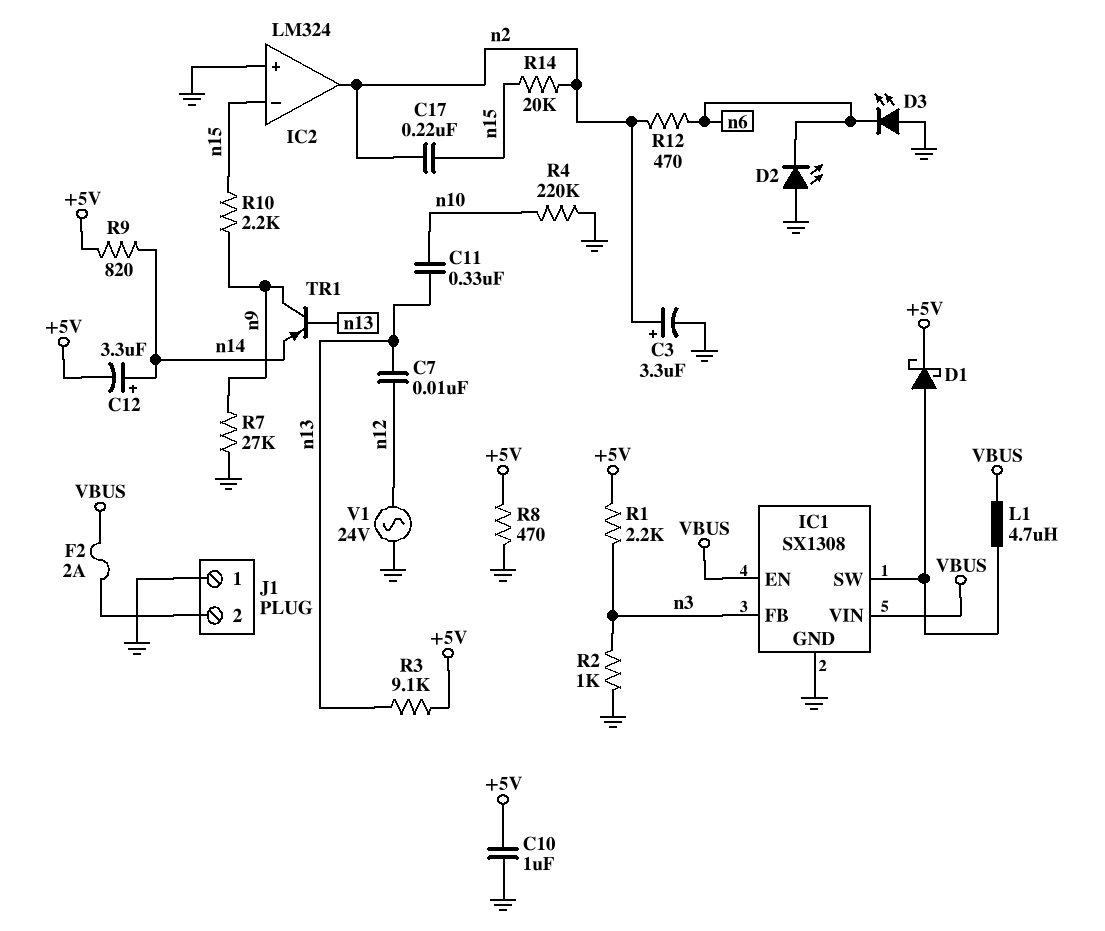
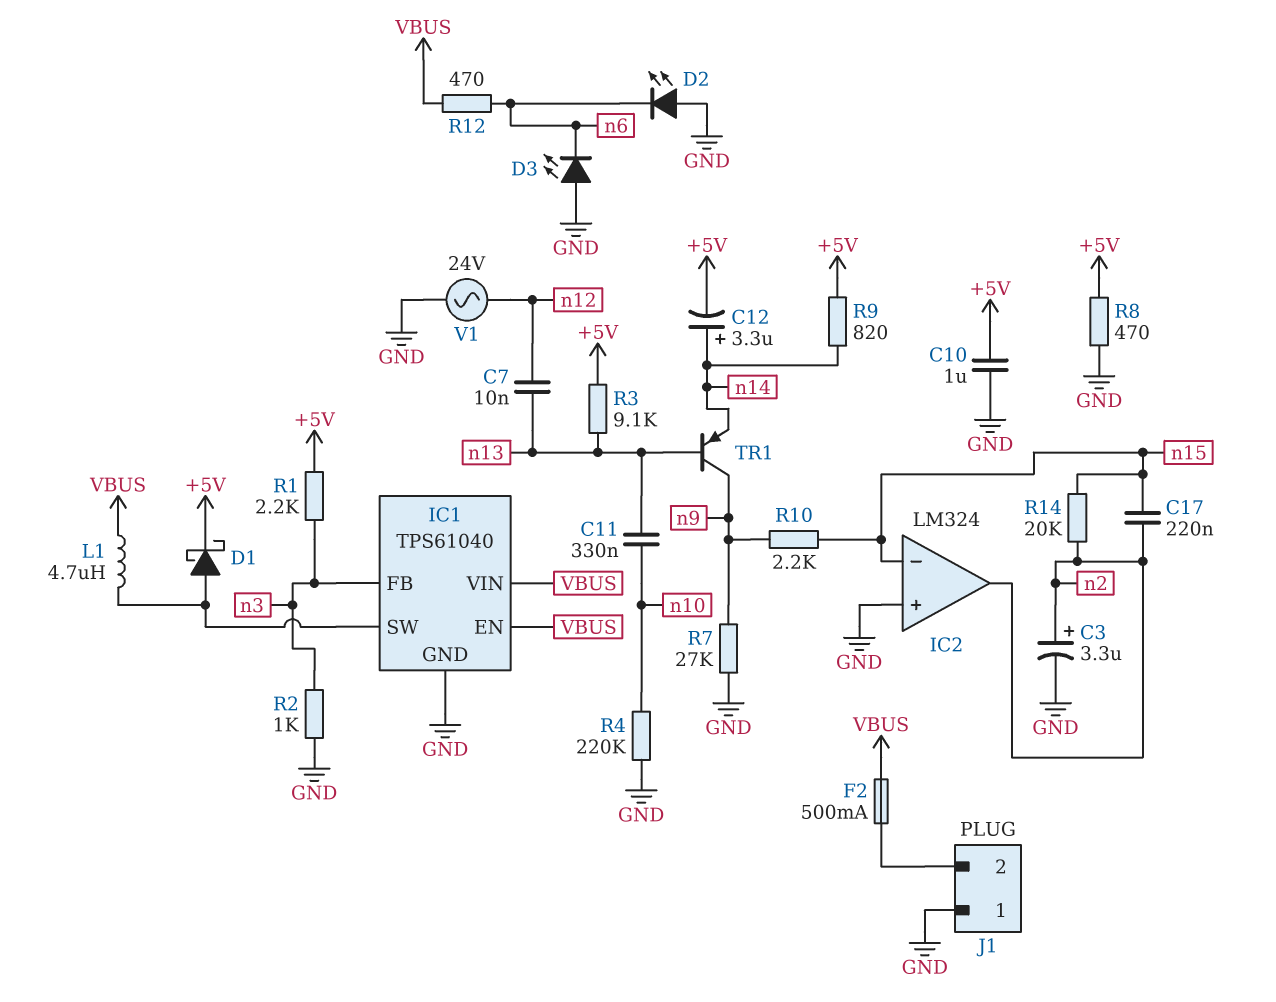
F2: 2A (J1/2, VBUS) -> 500mA (J1/2, VBUS)
IC1: SX1308 -> TPS61040
R12: 470 (n2, n6) -> 470 (VBUS, n6)

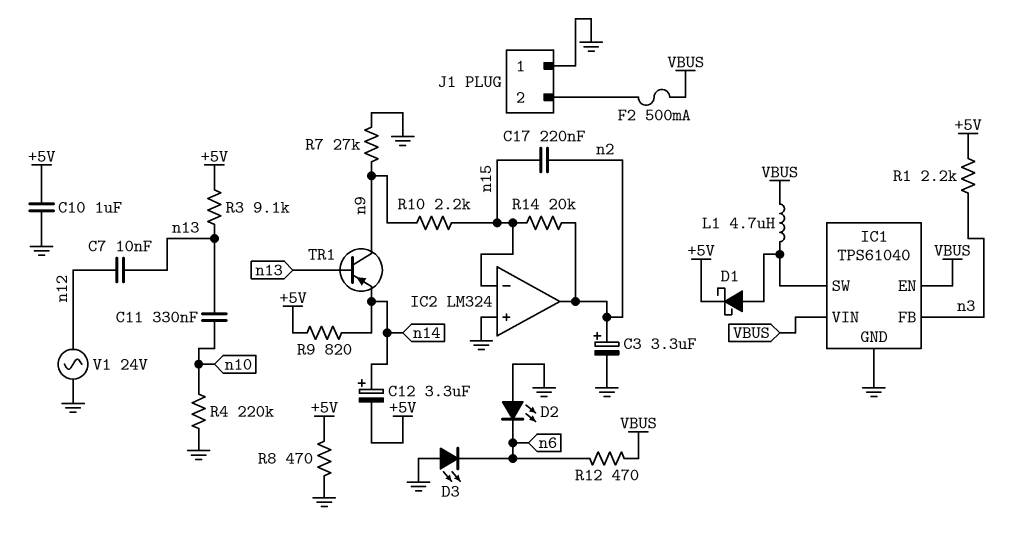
R2: 1k (GND, n3) -> none

